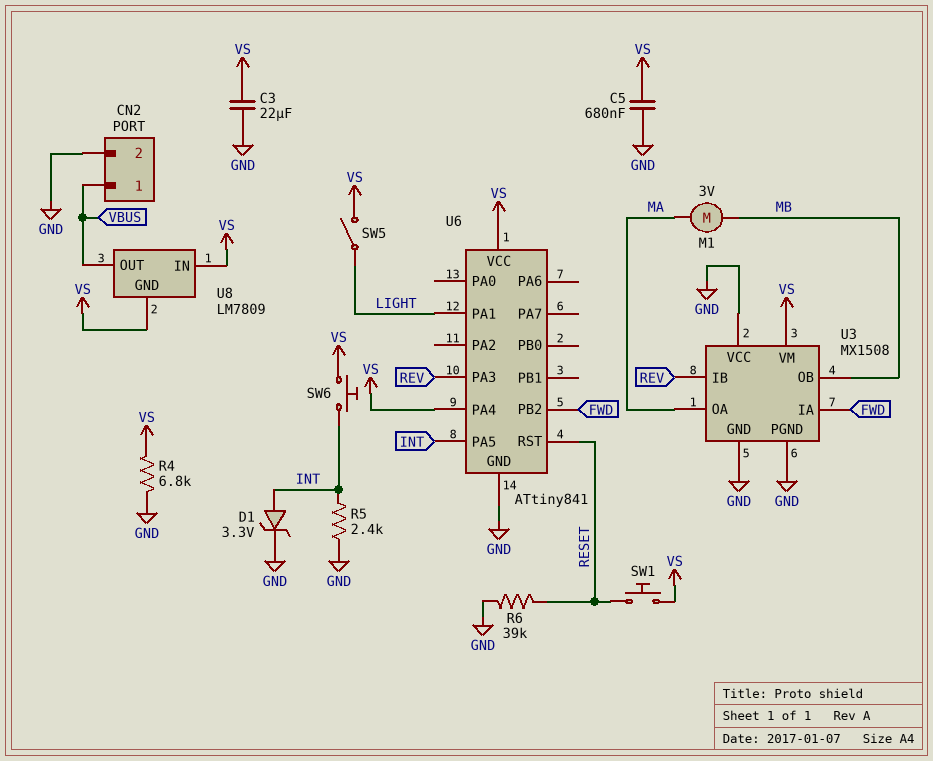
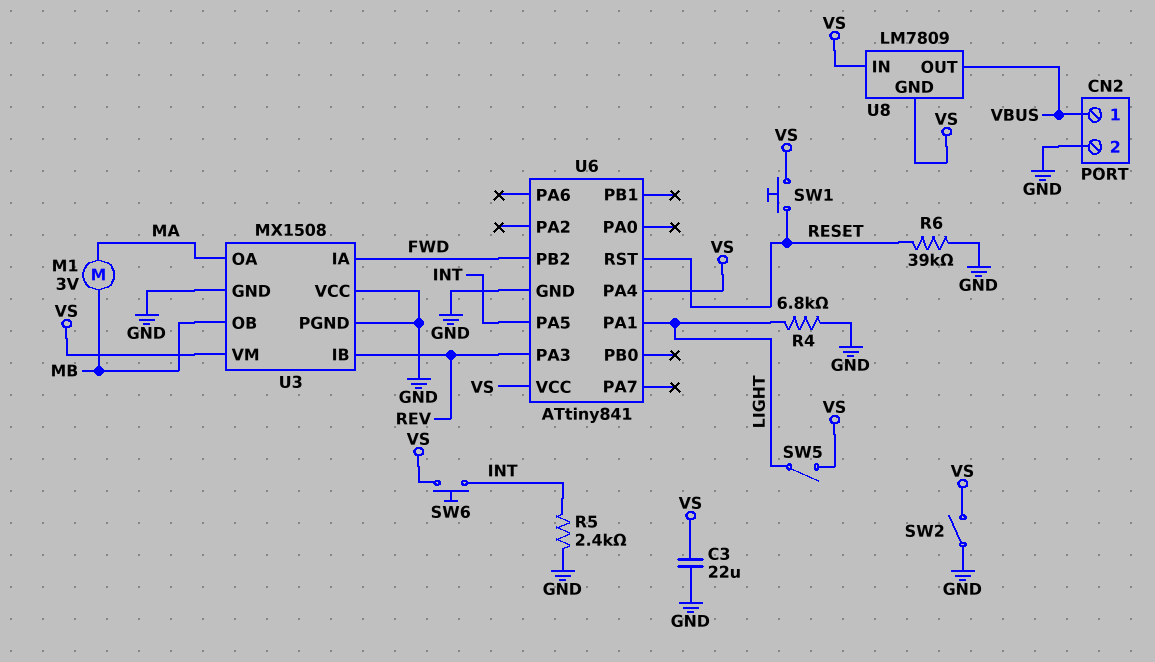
C5: 680nF (GND, VS) -> none
D1: zener 3.3V (A INT, K GND) -> none
R4: 6.8k (GND, VS) -> 6.8k (GND, LIGHT)
SW2: none -> switch (GND, VS)

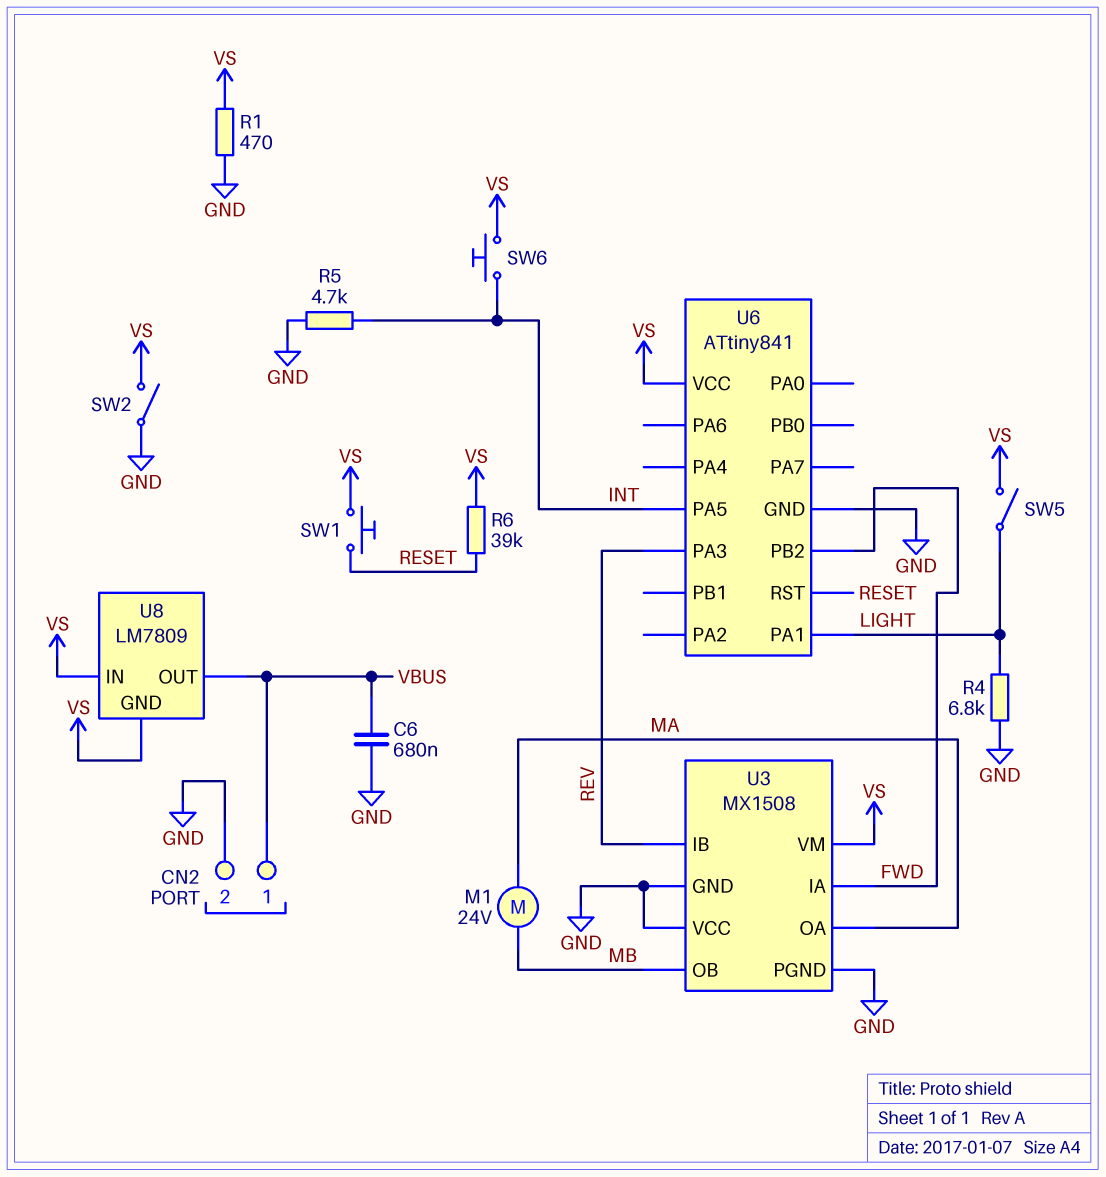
C3: 22uF (GND, VS) -> none
C6: none -> 680nF (GND, VBUS)
M1: motor 3V (MA, MB) -> motor 24V (MA, MB)
R1: none -> 470 (GND, VS)
R5: 2.4k (GND, INT) -> 4.7k (GND, INT)
R6: 39k (GND, RESET) -> 39k (RESET, VS)
U6 pin PA4: VS -> none

